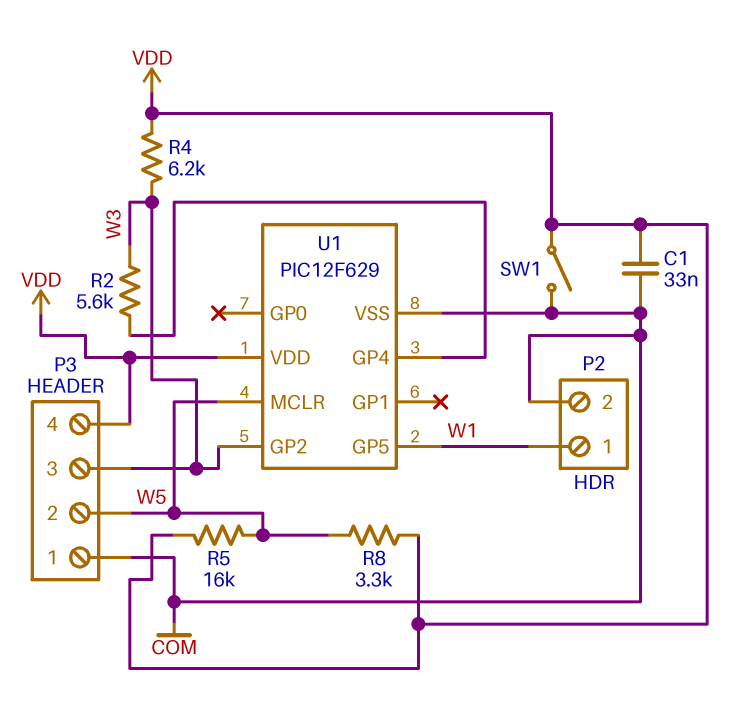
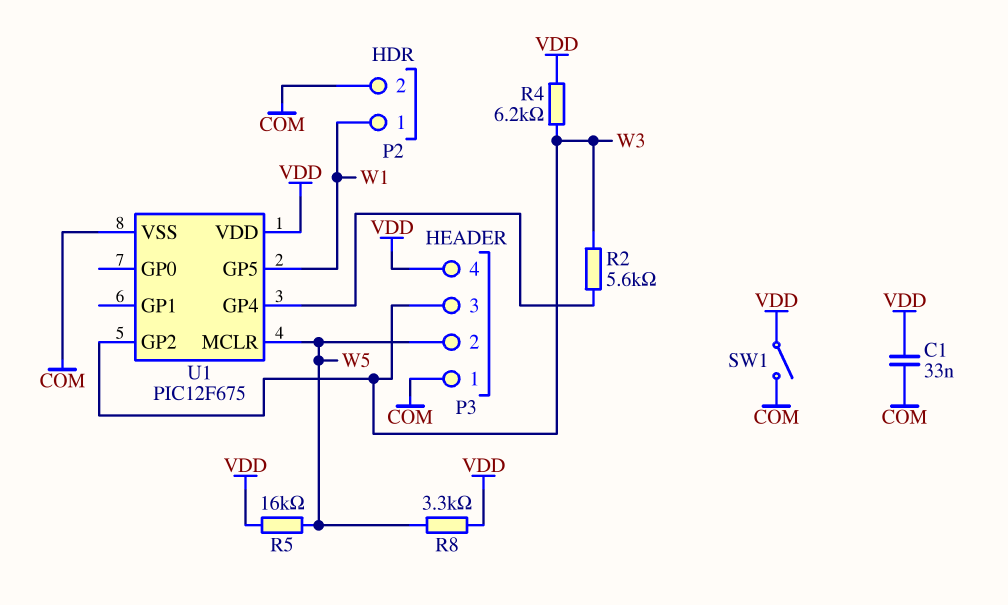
U1: PIC12F629 -> PIC12F675

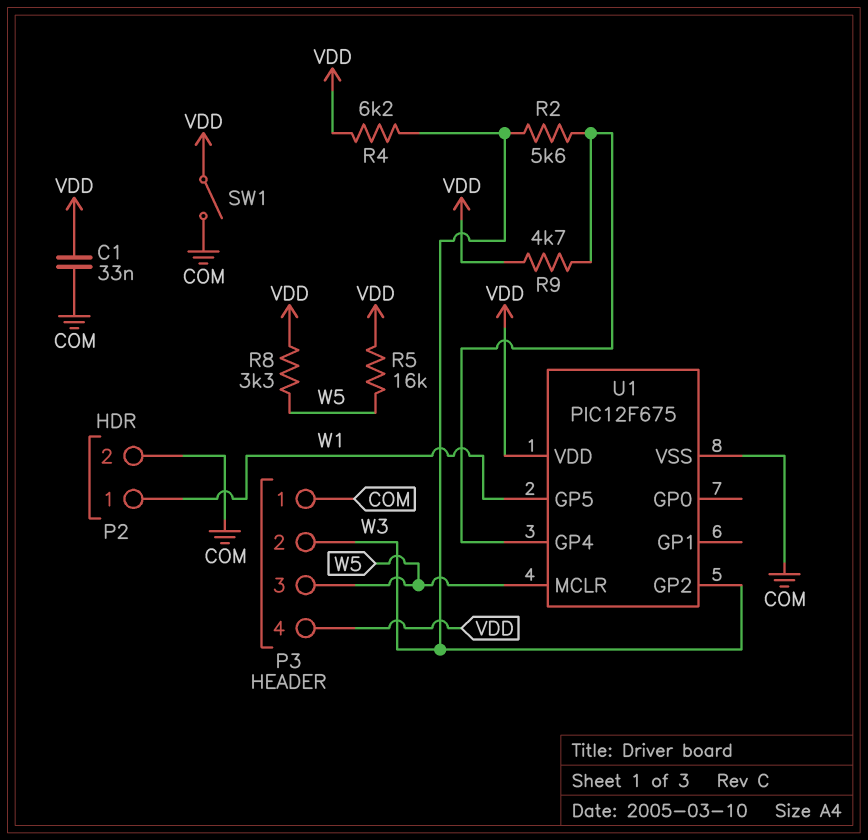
P3 pin 2: W5 -> W3
P3 pin 3: W3 -> W5
R9: none -> 4.7k (U1/GP4, VDD)

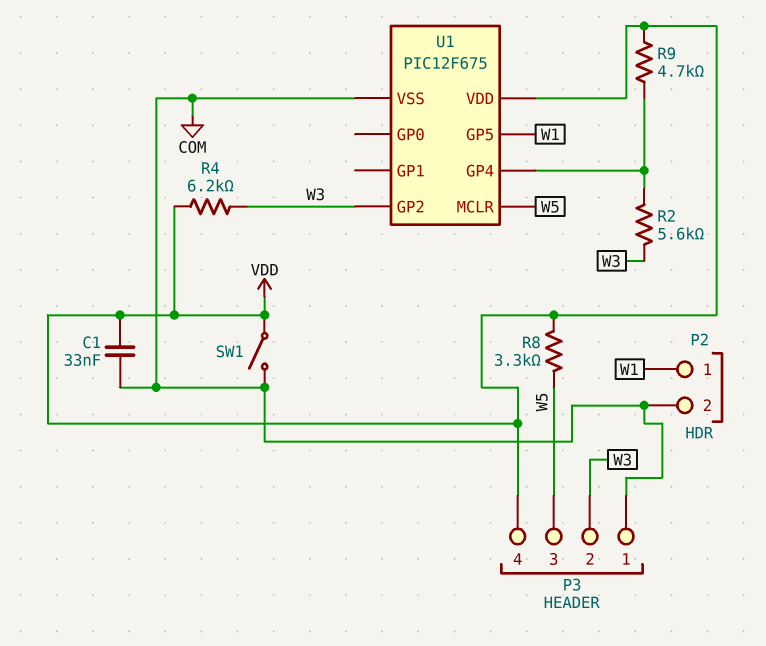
R5: 16k (VDD, W5) -> none

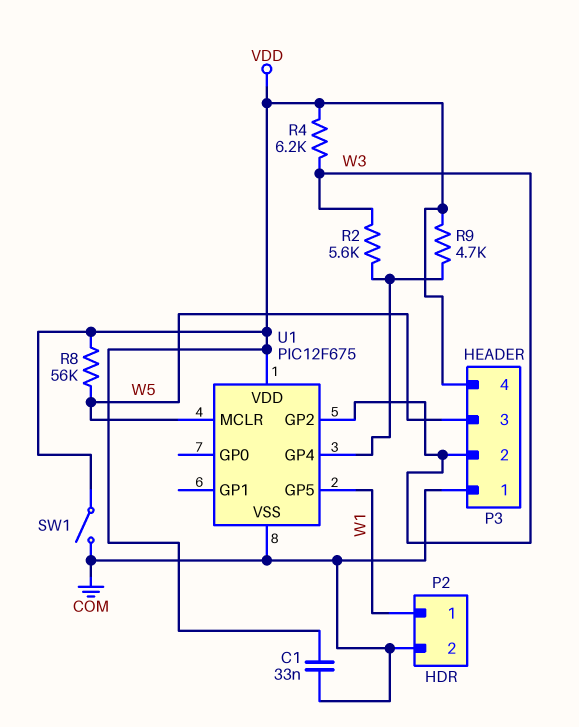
R8: 3.3k (VDD, W5) -> 56k (VDD, W5)

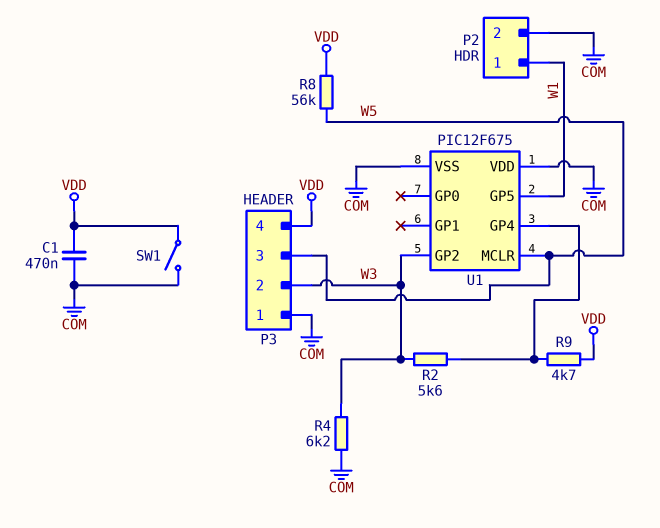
C1: 33nF (COM, VDD) -> 470nF (COM, VDD)
R4: 6.2k (VDD, W3) -> 6.2k (COM, W3)
U1 pin VDD: VDD -> COM

